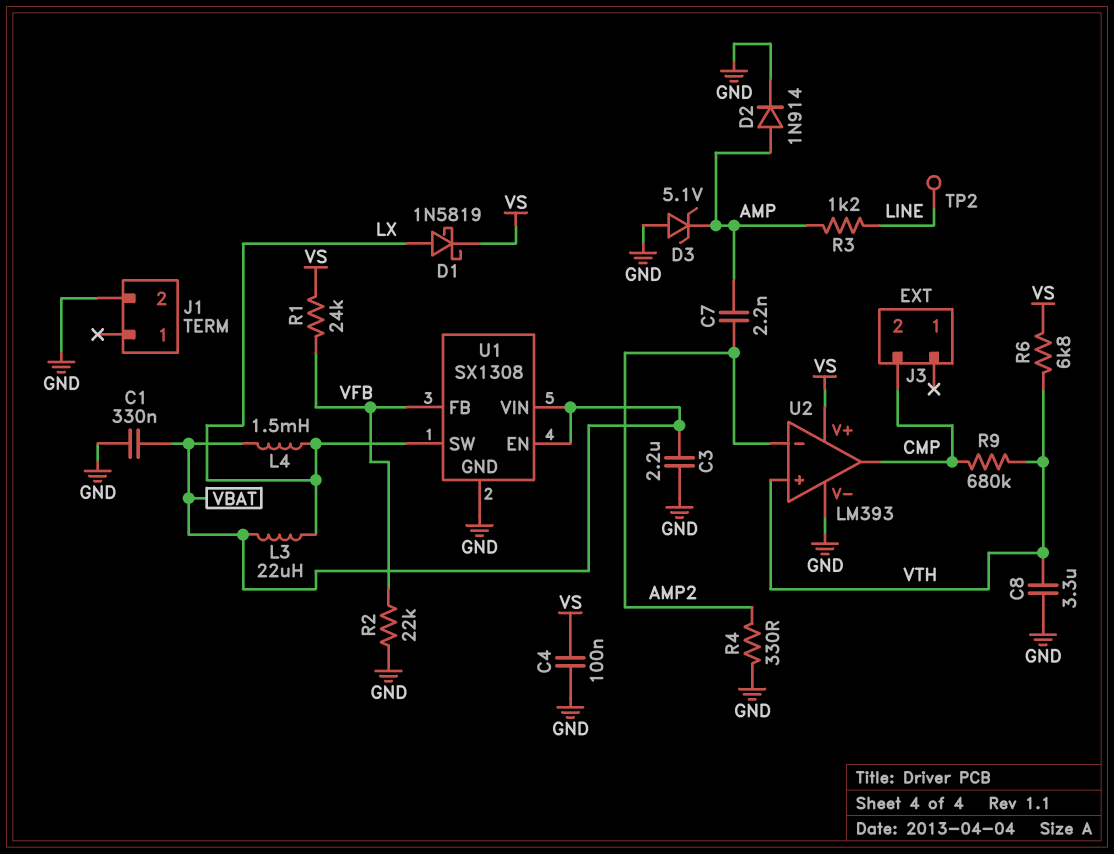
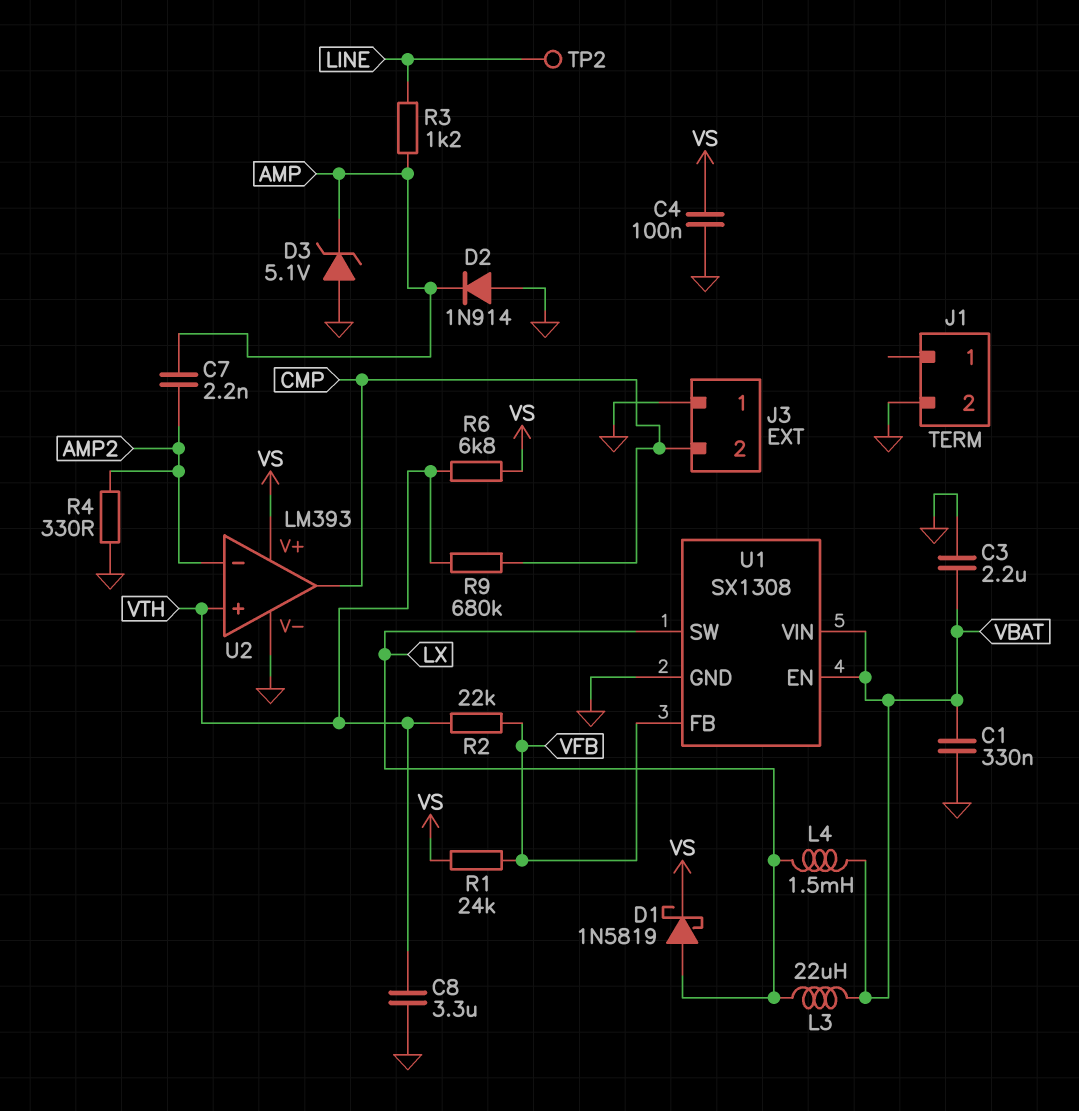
D2: diode 1N914 (A AMP, K GND) -> diode 1N914 (A GND, K AMP)
J3 pin 1: none -> GND
R2: 22k (GND, VFB) -> 22k (VFB, VTH)

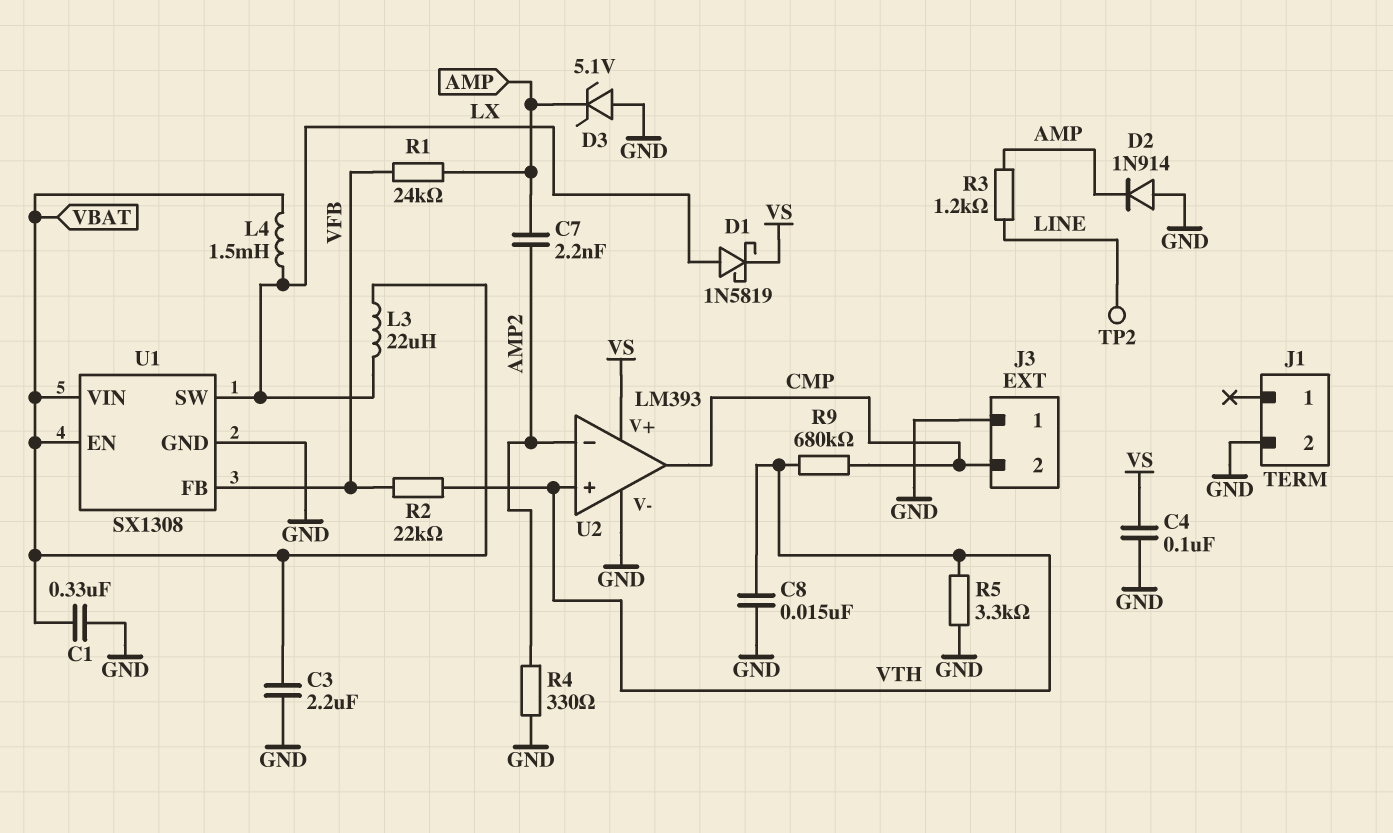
C8: 3.3uF (GND, VTH) -> 15nF (GND, VTH)
R1: 24k (VFB, VS) -> 24k (AMP, VFB)
R5: none -> 3.3k (GND, VTH)
R6: 6.8k (VS, VTH) -> none

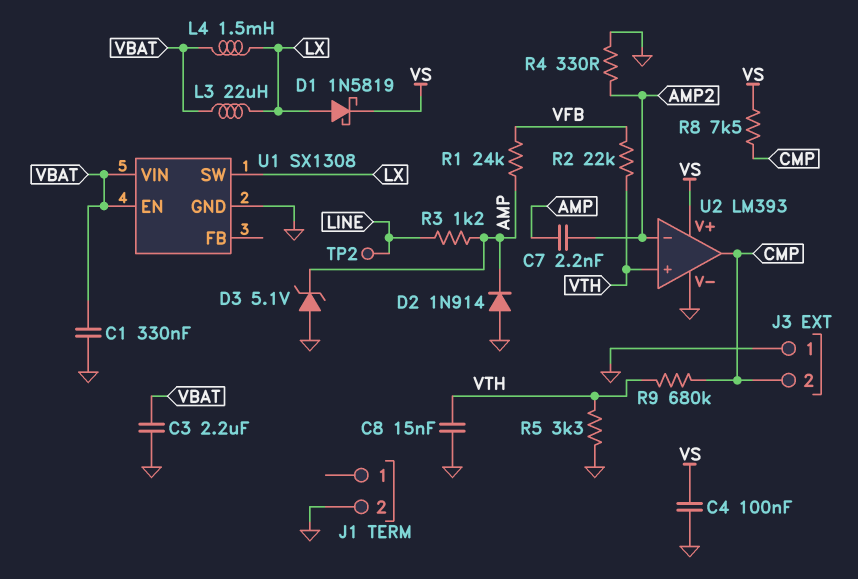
R8: none -> 7.5k (CMP, VS)
U1 pin FB: VFB -> none

